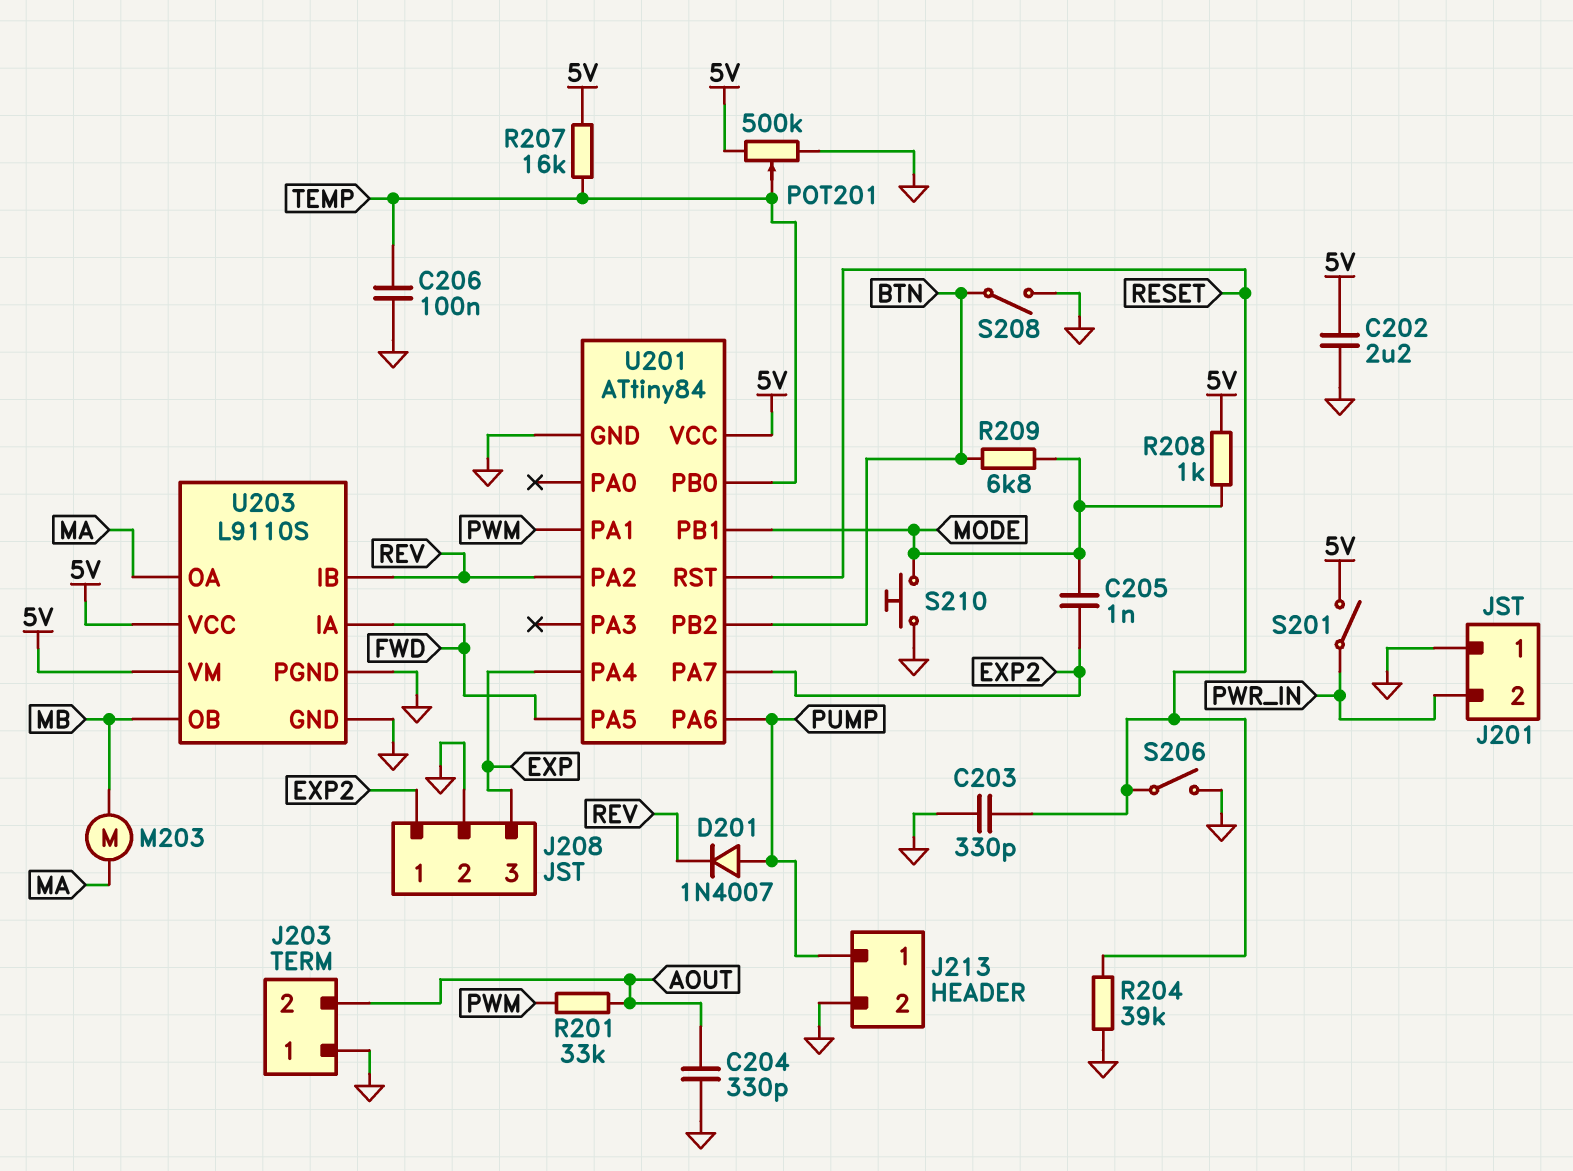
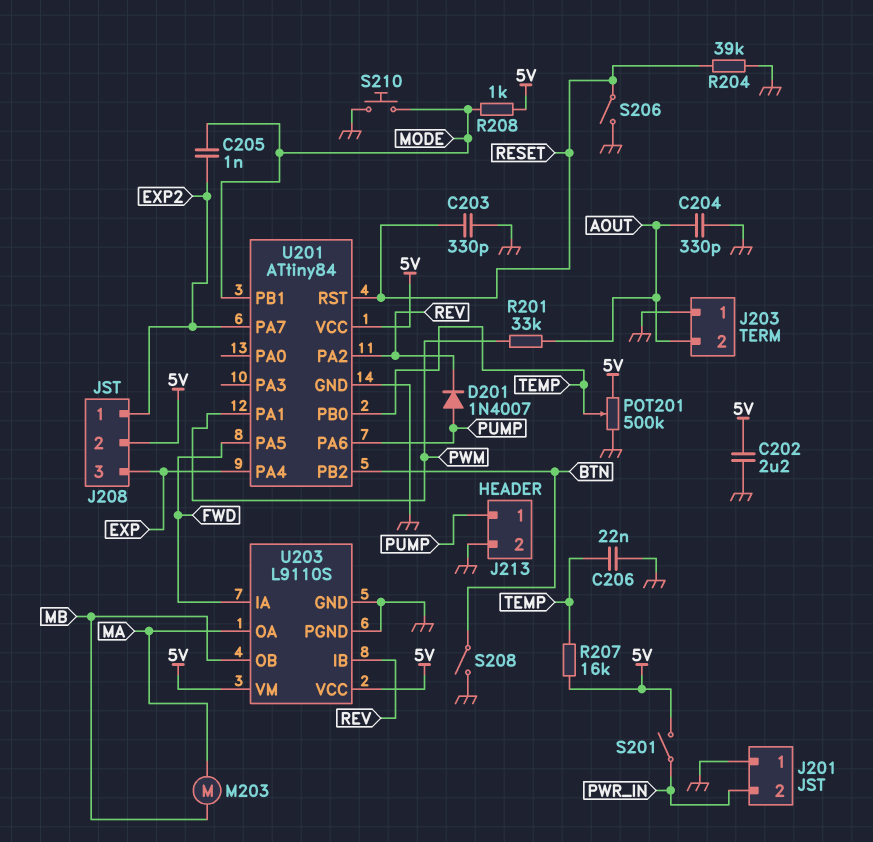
C206: 100nF (GND, TEMP) -> 22nF (GND, TEMP)
J208 pin 2: GND -> 5V
R209: 6.8k (BTN, MODE) -> none

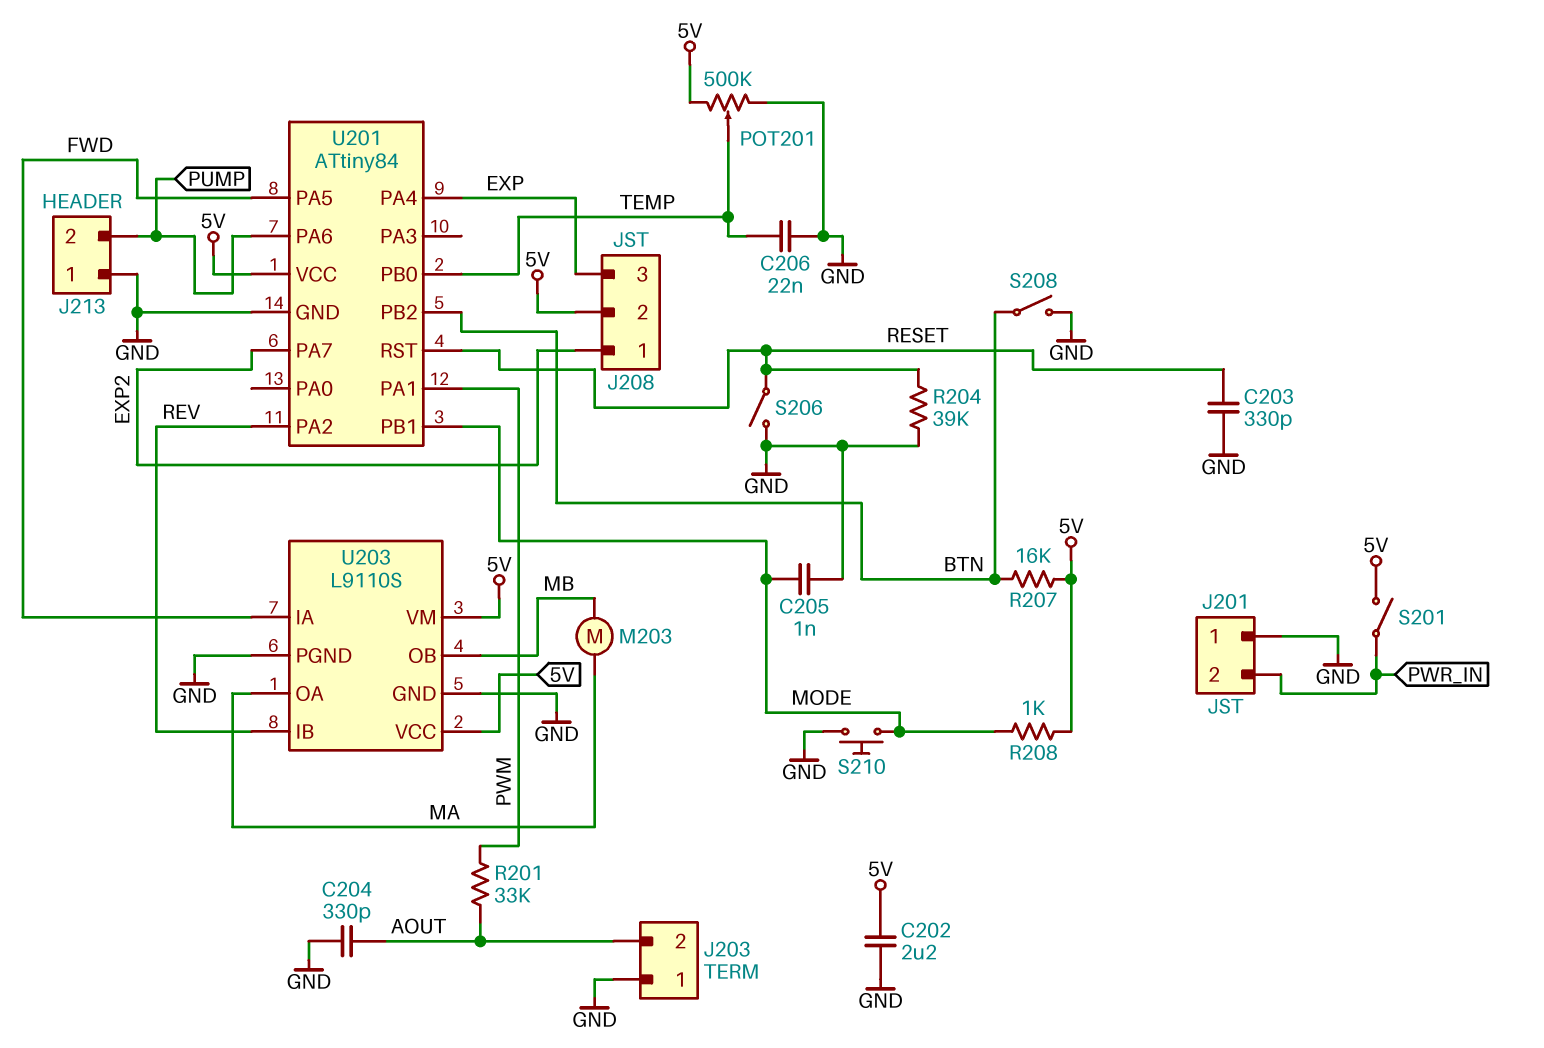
C205: 1nF (EXP2, MODE) -> 1nF (GND, MODE)
D201: diode 1N4007 (A PUMP, K REV) -> none
J213 pin 1: PUMP -> GND
J213 pin 2: GND -> PUMP
R207: 16k (5V, TEMP) -> 16k (5V, BTN)

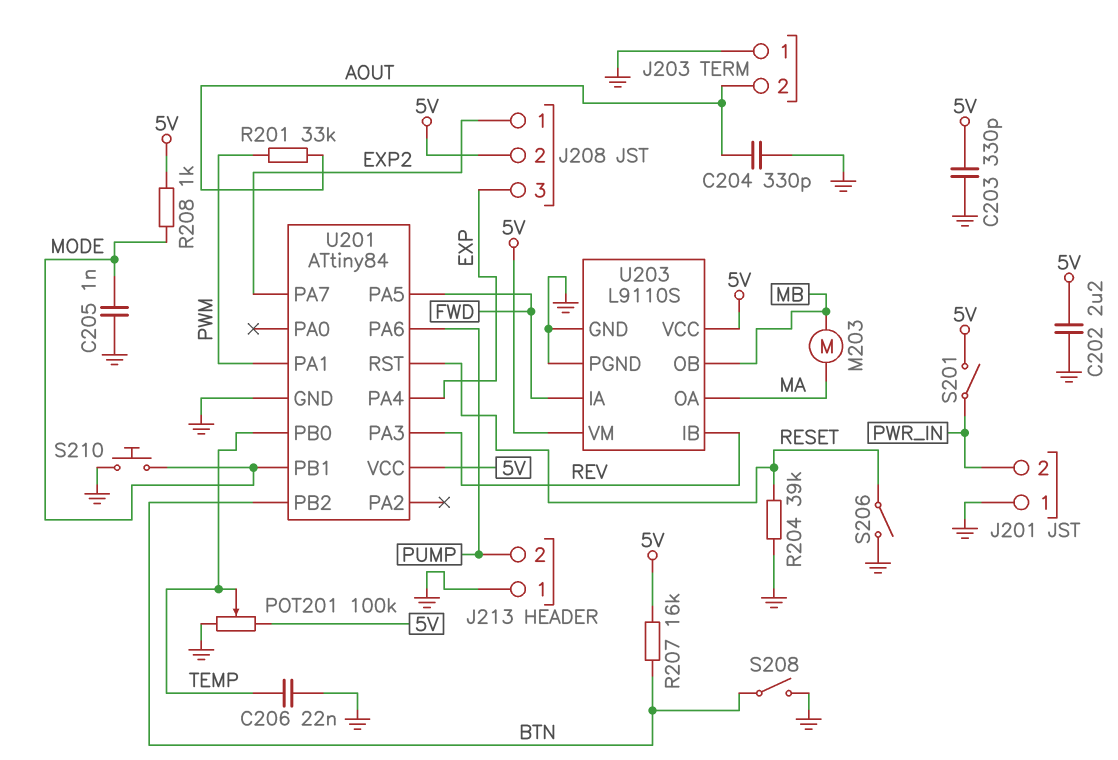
C203: 330pF (GND, RESET) -> 330pF (5V, GND)
POT201: 500k (5V, GND, wiper TEMP) -> 100k (5V, GND, wiper TEMP)
U201 pin PA2: REV -> none
U201 pin PA3: none -> REV

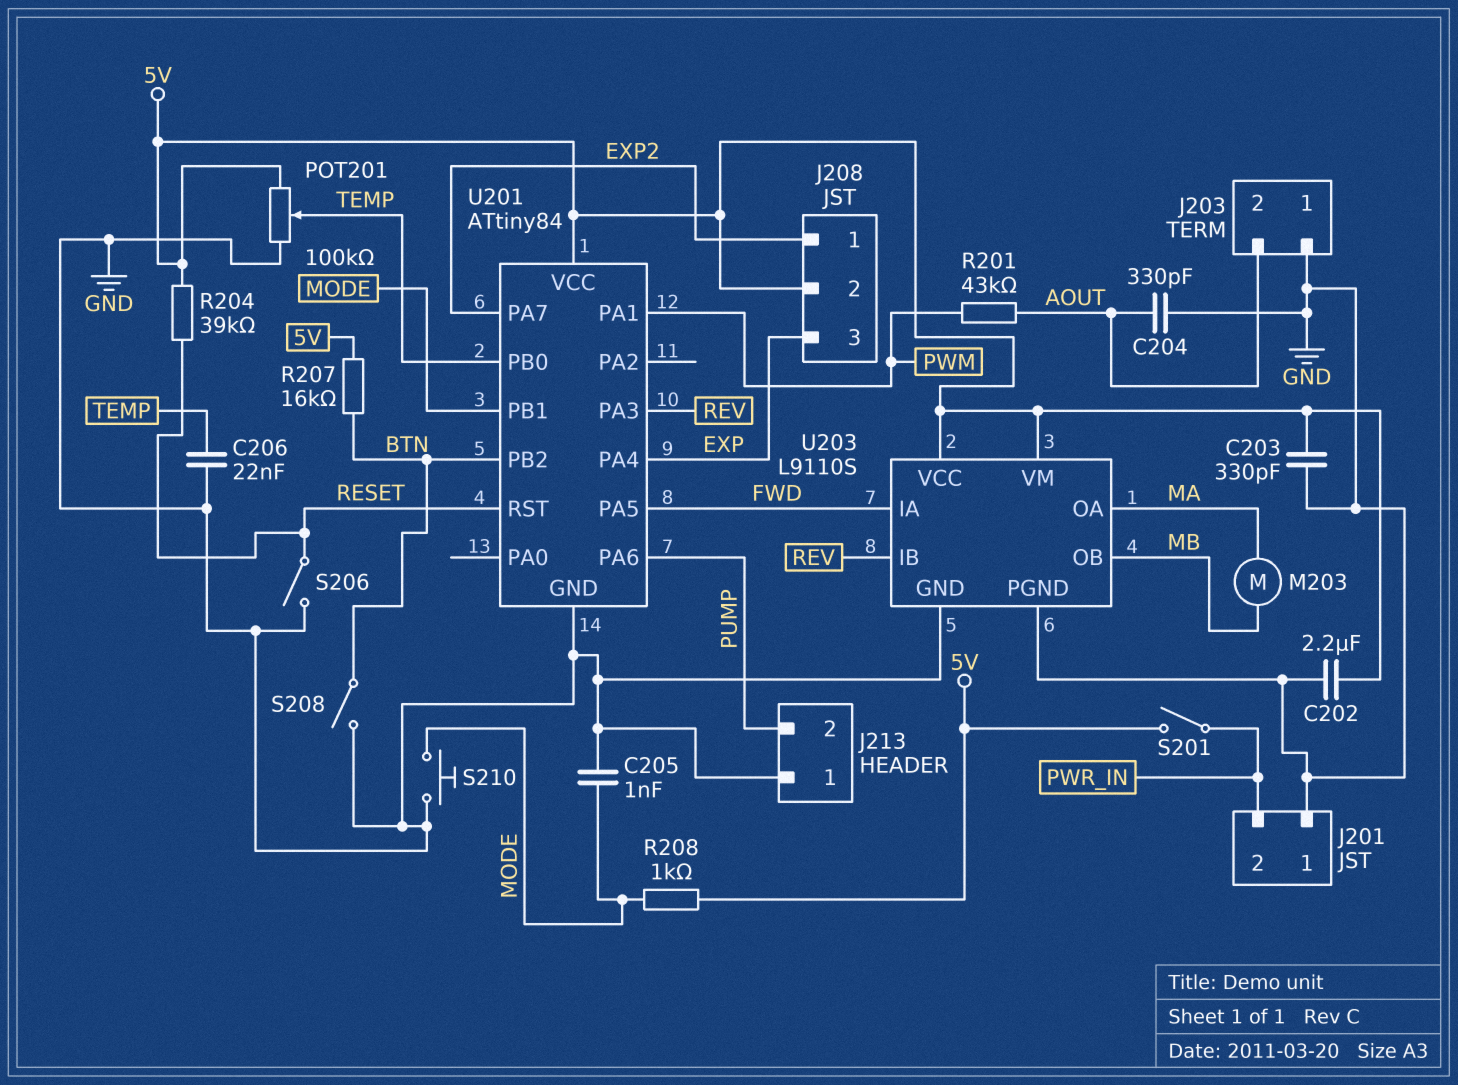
R201: 33k (AOUT, PWM) -> 43k (AOUT, PWM)
R204: 39k (GND, RESET) -> 39k (5V, RESET)

